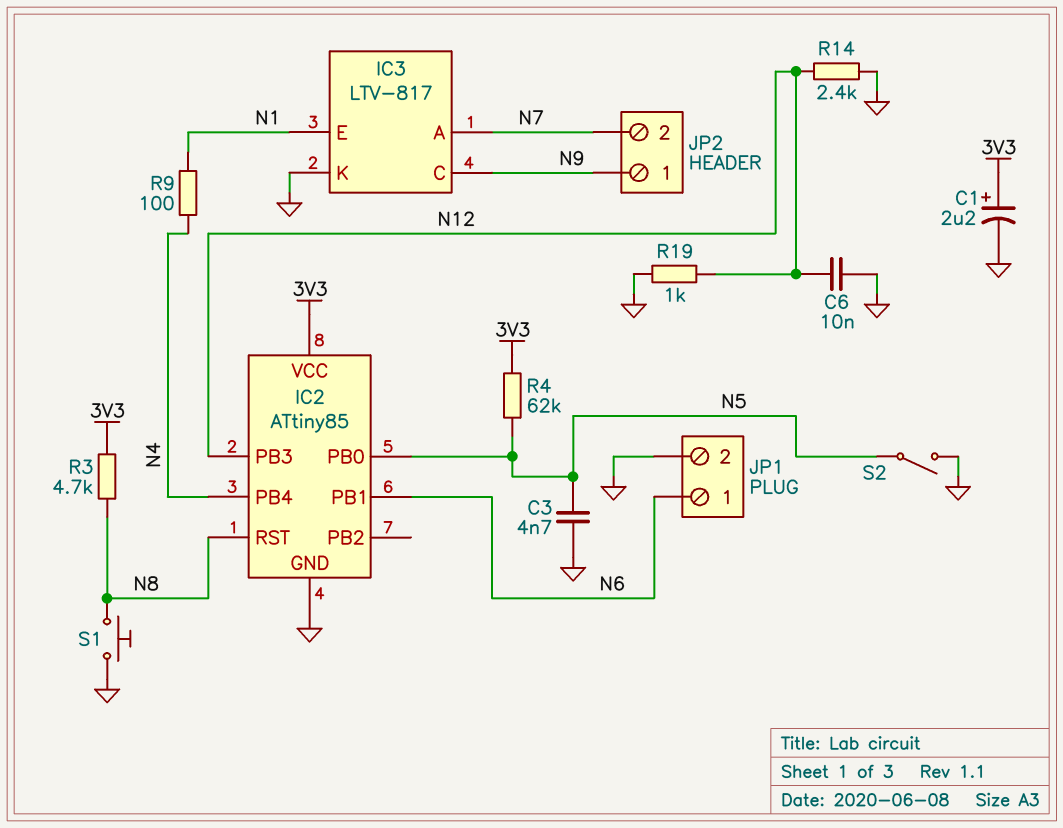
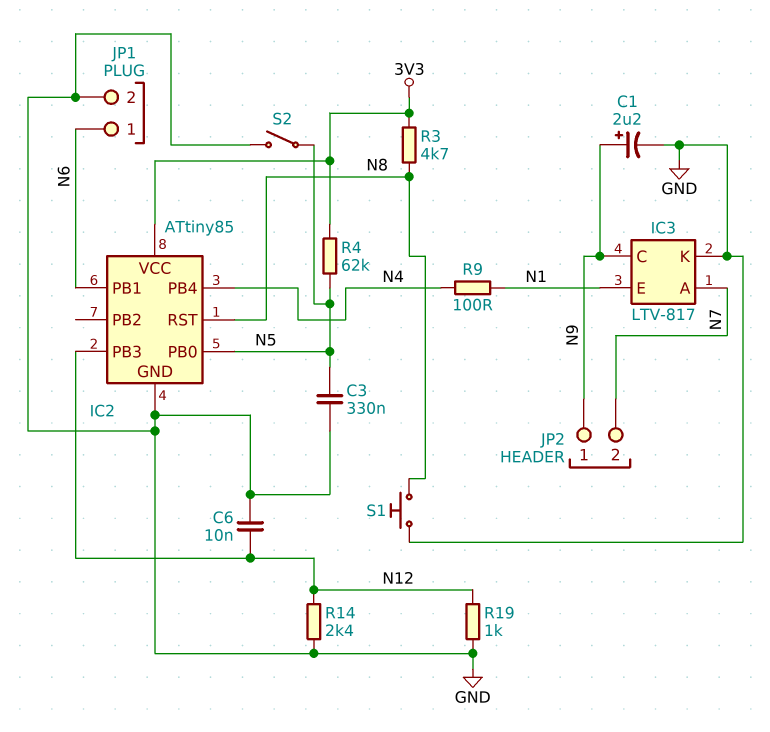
C1: 2.2uF (plus 3V3, minus GND) -> 2.2uF (plus N9, minus GND)
C3: 4.7nF (GND, N5) -> 330nF (GND, N5)

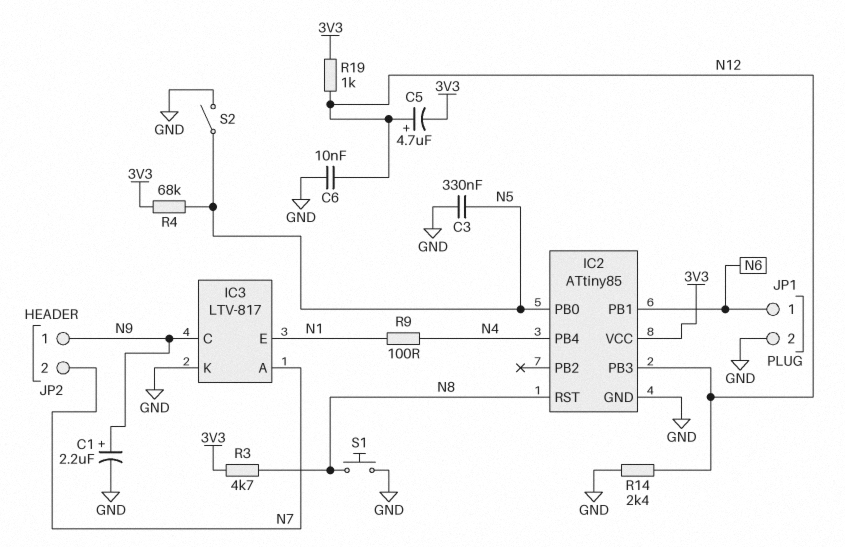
C5: none -> 4.7uF (plus N12, minus 3V3)
R4: 62k (3V3, N5) -> 68k (3V3, N5)
R19: 1k (GND, N12) -> 1k (3V3, N12)

